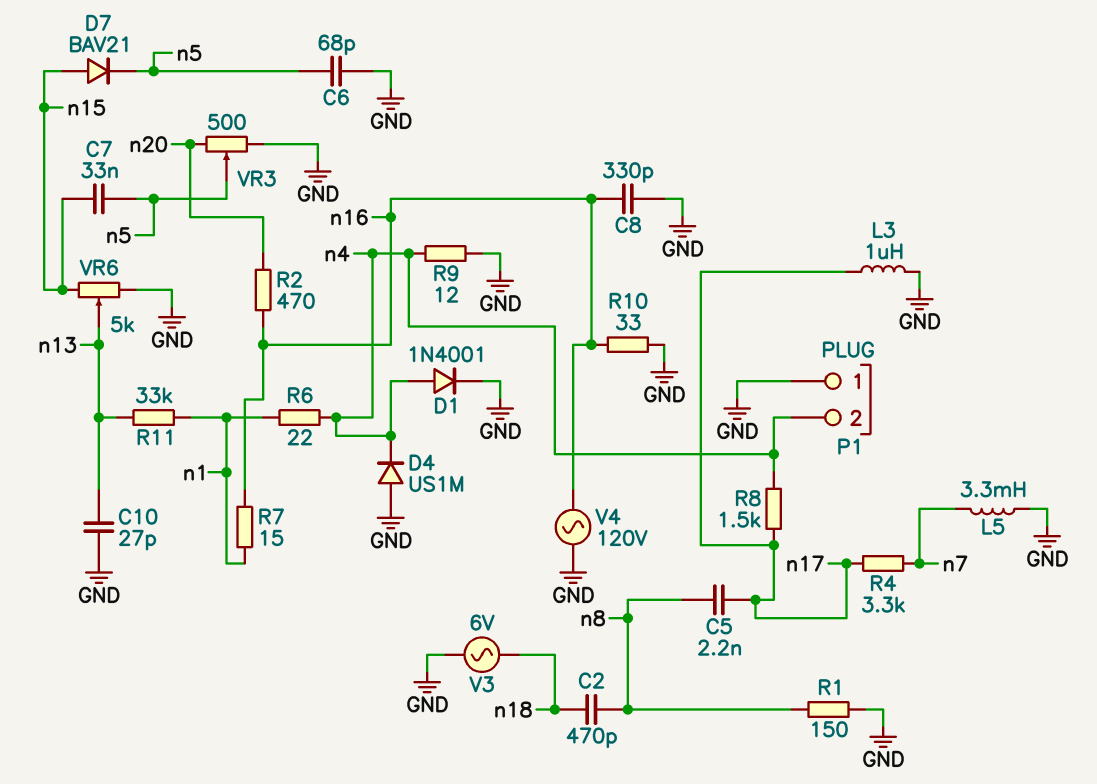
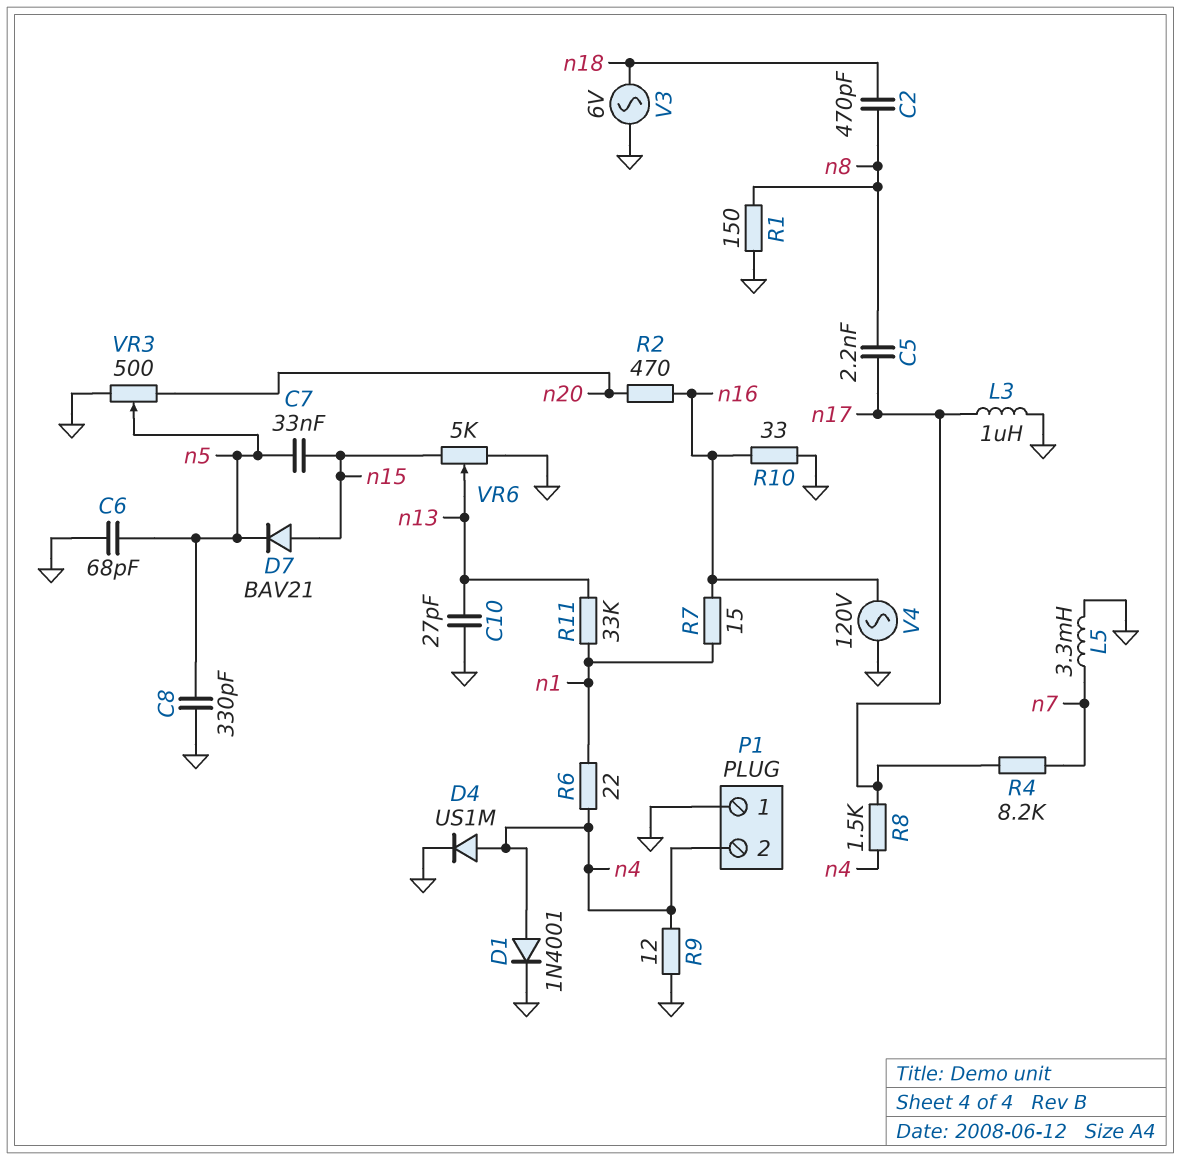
C8: 330pF (GND, n16) -> 330pF (GND, n5)
D4: diode US1M (A GND, K n4) -> diode US1M (A n4, K GND)
R4: 3.3k (n7, n17) -> 8.2k (n7, n17)

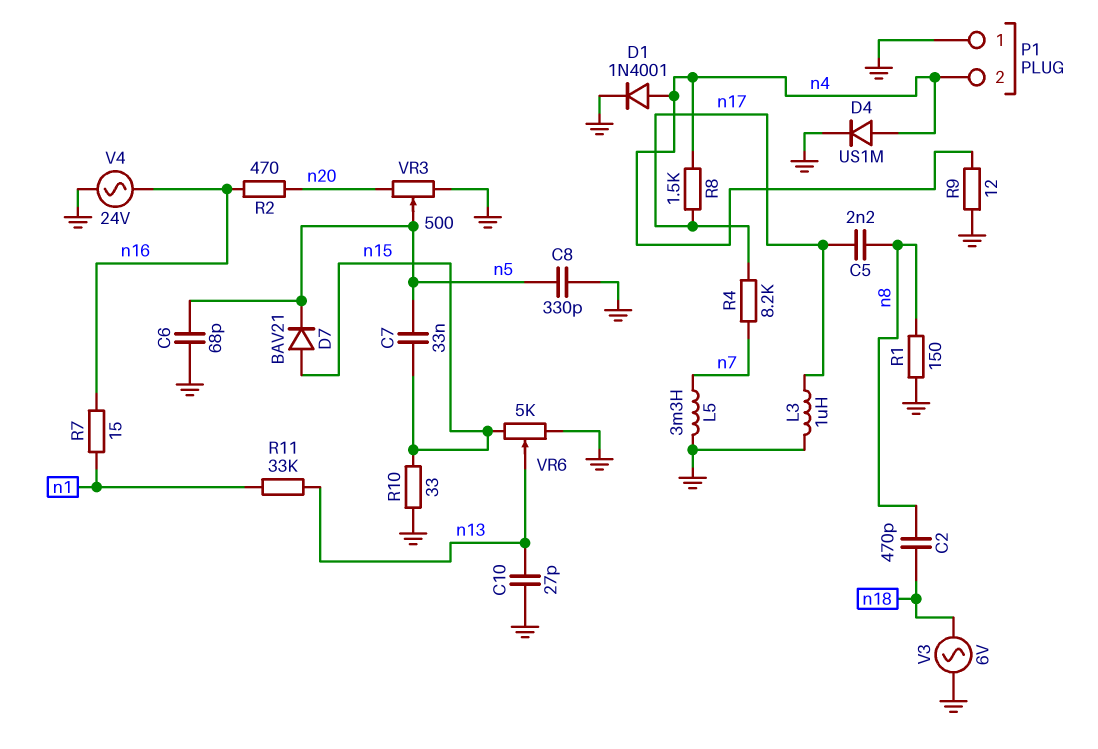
R6: 22 (n1, n4) -> none
R10: 33 (GND, n16) -> 33 (GND, n15)
V4: AC 120V (GND, n16) -> AC 24V (GND, n16)

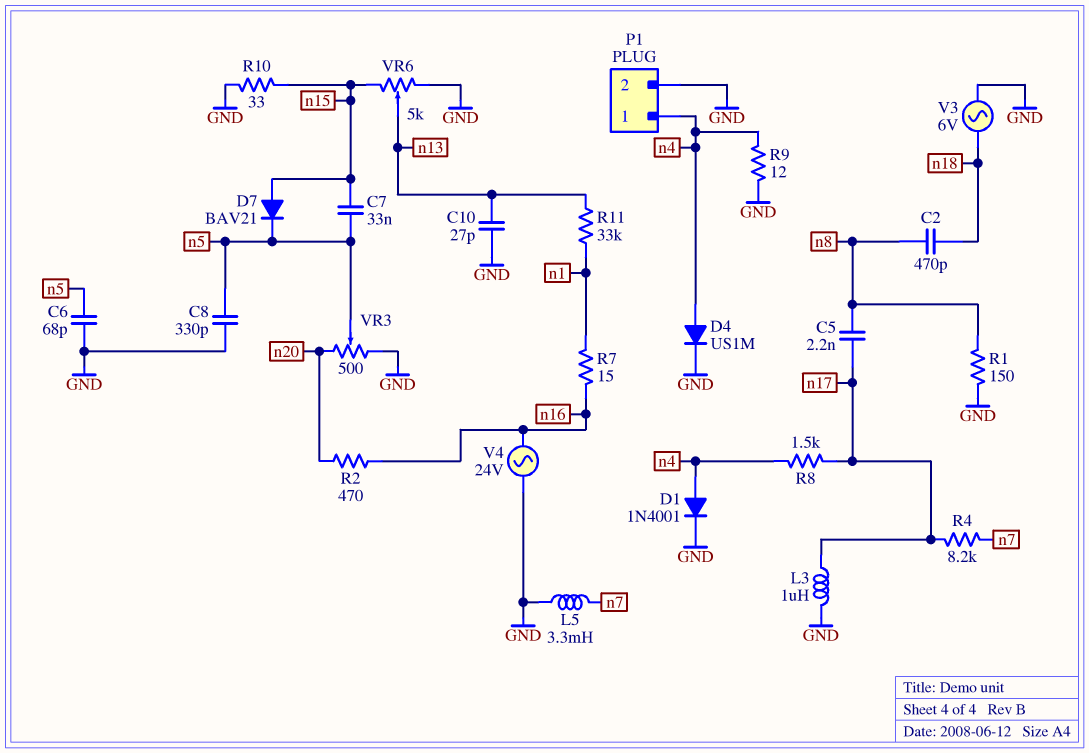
P1 pin 1: GND -> n4
P1 pin 2: n4 -> GND

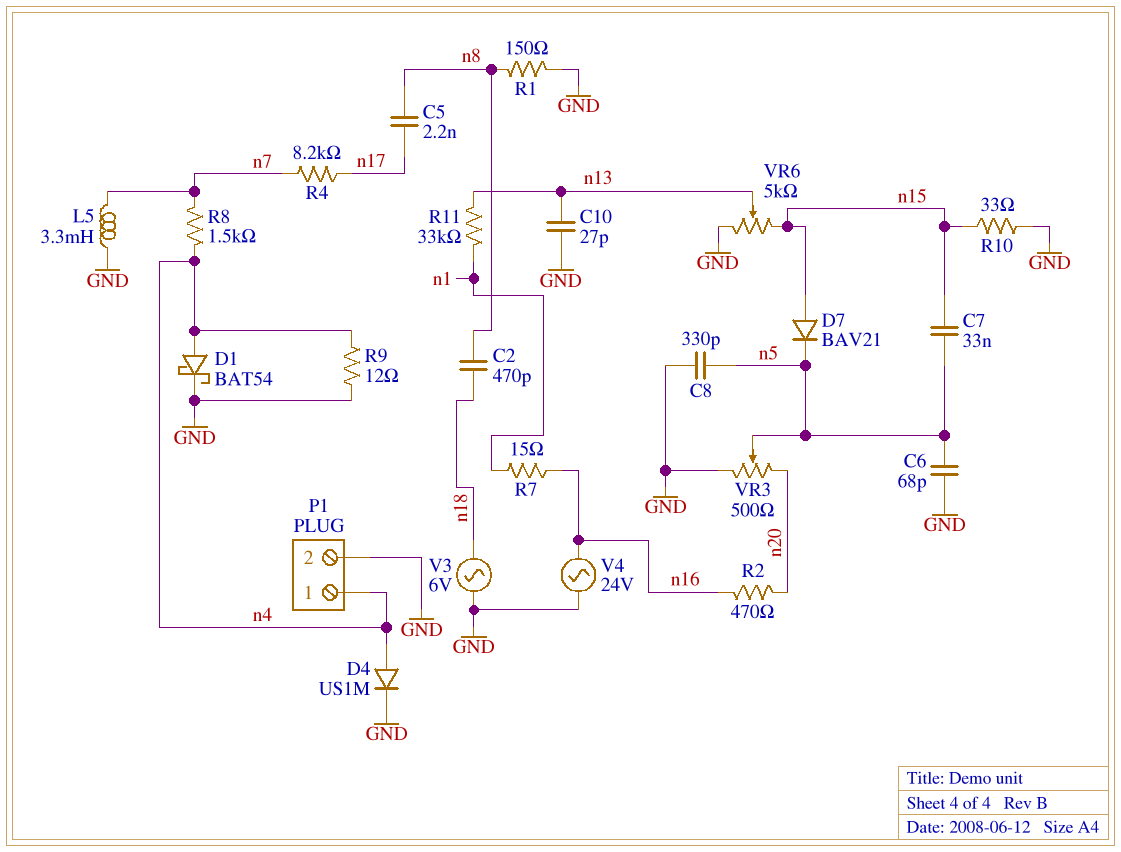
D1: diode 1N4001 (A n4, K GND) -> schottky BAT54 (A n4, K GND)
L3: 1uH (GND, n17) -> none
R8: 1.5k (n4, n17) -> 1.5k (n4, n7)

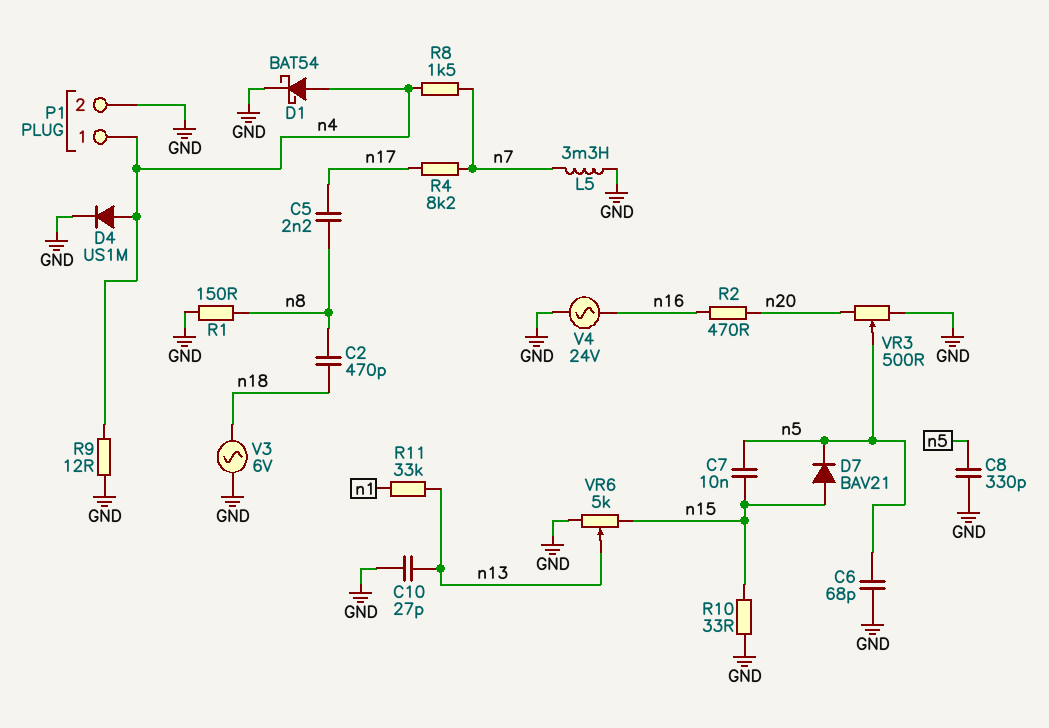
C7: 33nF (n5, n15) -> 10nF (n5, n15)
R7: 15 (n1, n16) -> none

